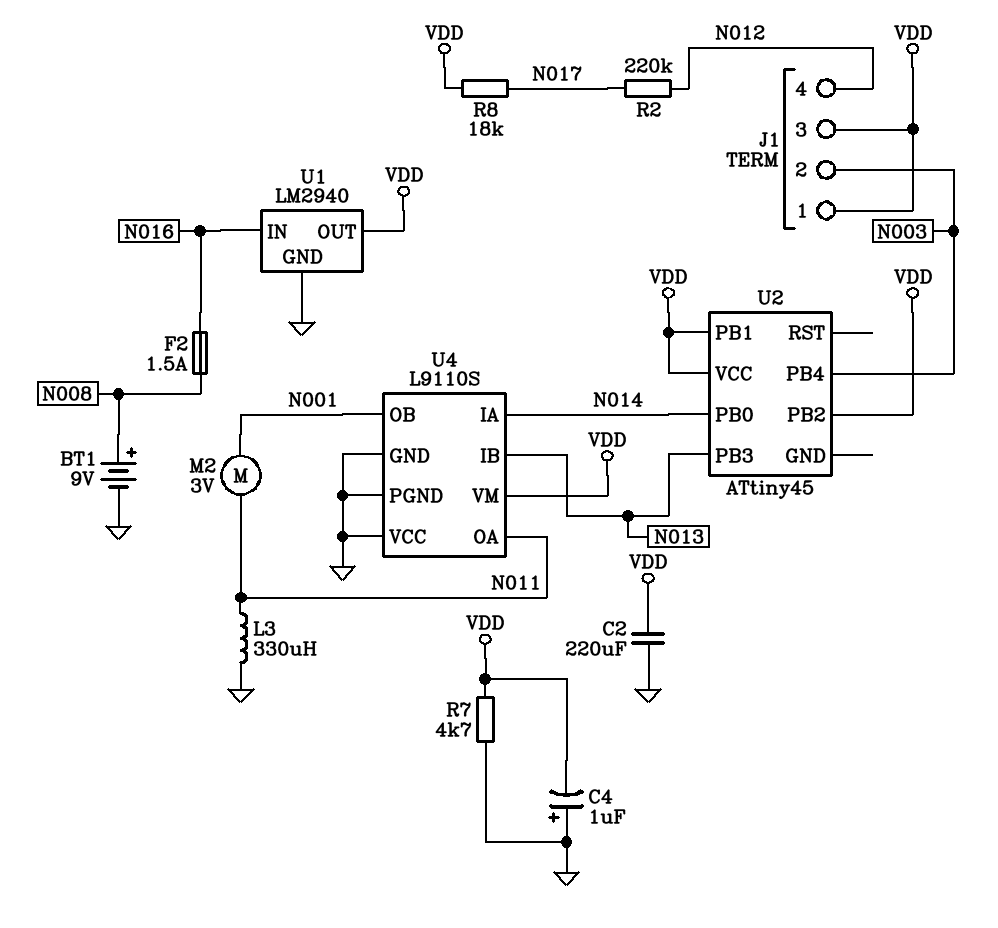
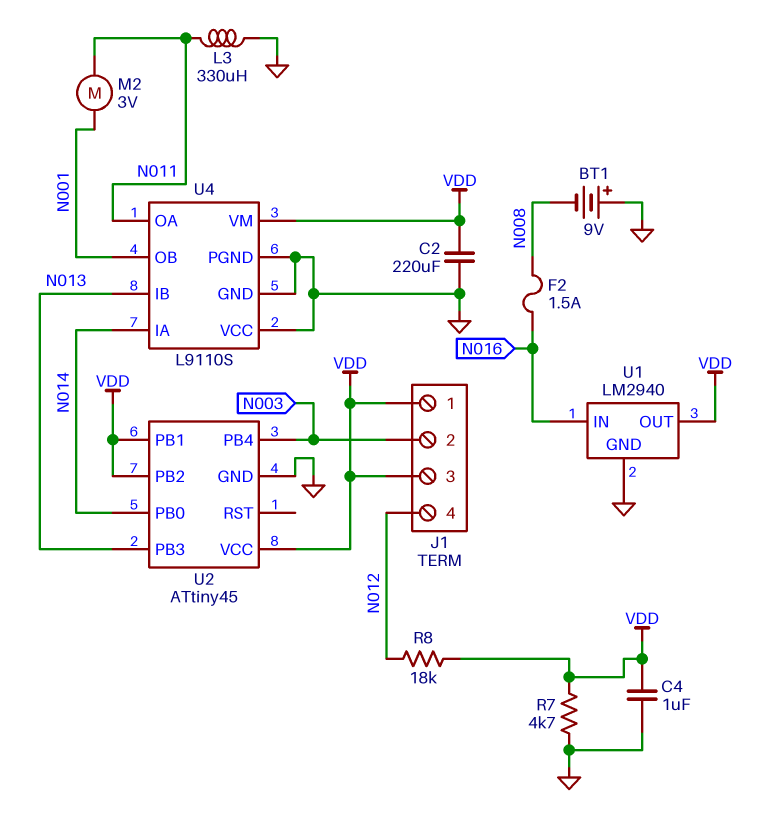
BT1: 9V (plus N008, minus GND) -> 9V (plus GND, minus N008)
C4: 1uF (plus GND, minus VDD) -> 1uF (GND, VDD)
R2: 220k (N012, N017) -> none
R8: 18k (N017, VDD) -> 18k (N012, VDD)
U2 pin GND: none -> GND

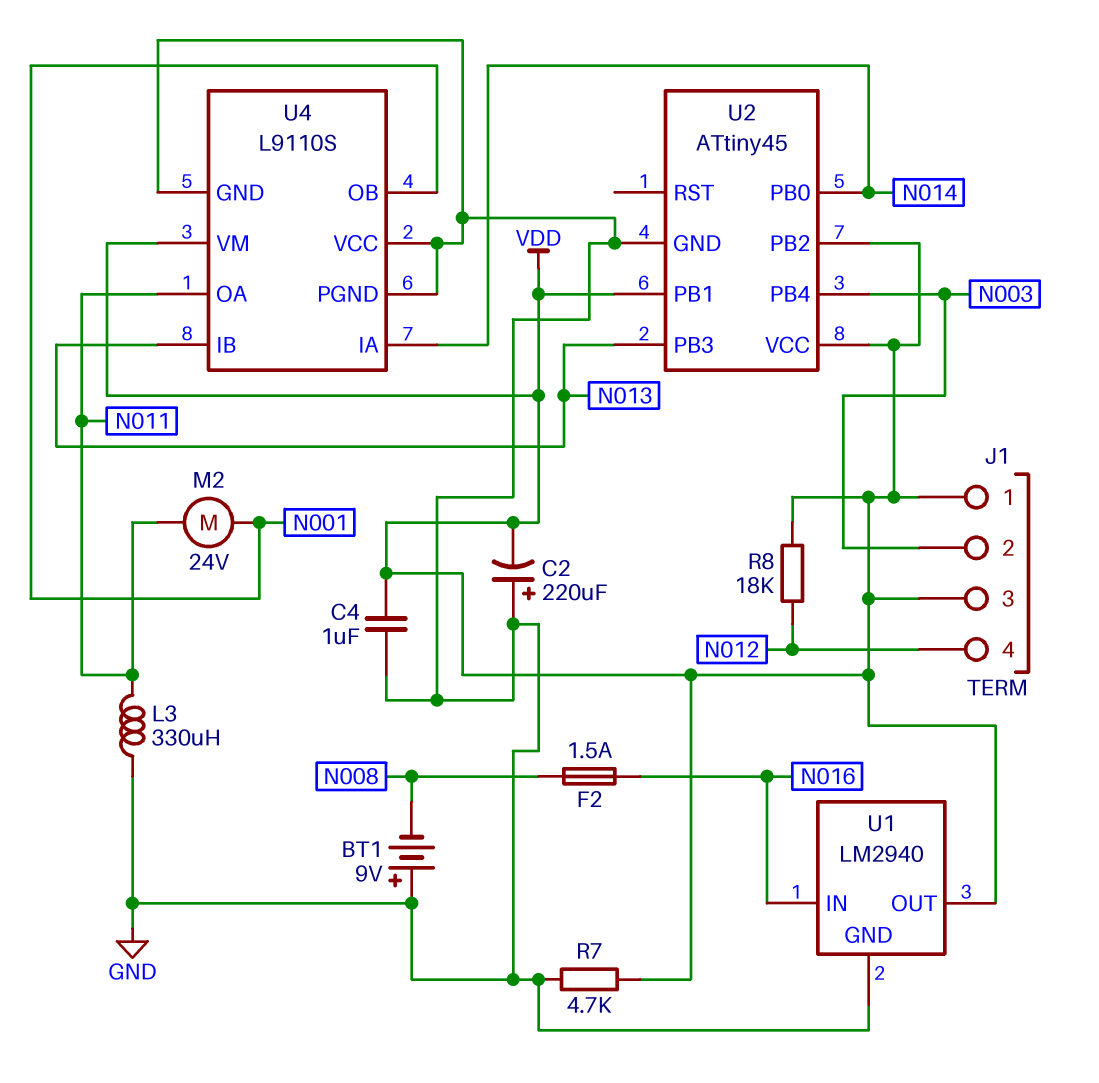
C2: 220uF (GND, VDD) -> 220uF (plus GND, minus VDD)
M2: motor 3V (N001, N011) -> motor 24V (N001, N011)

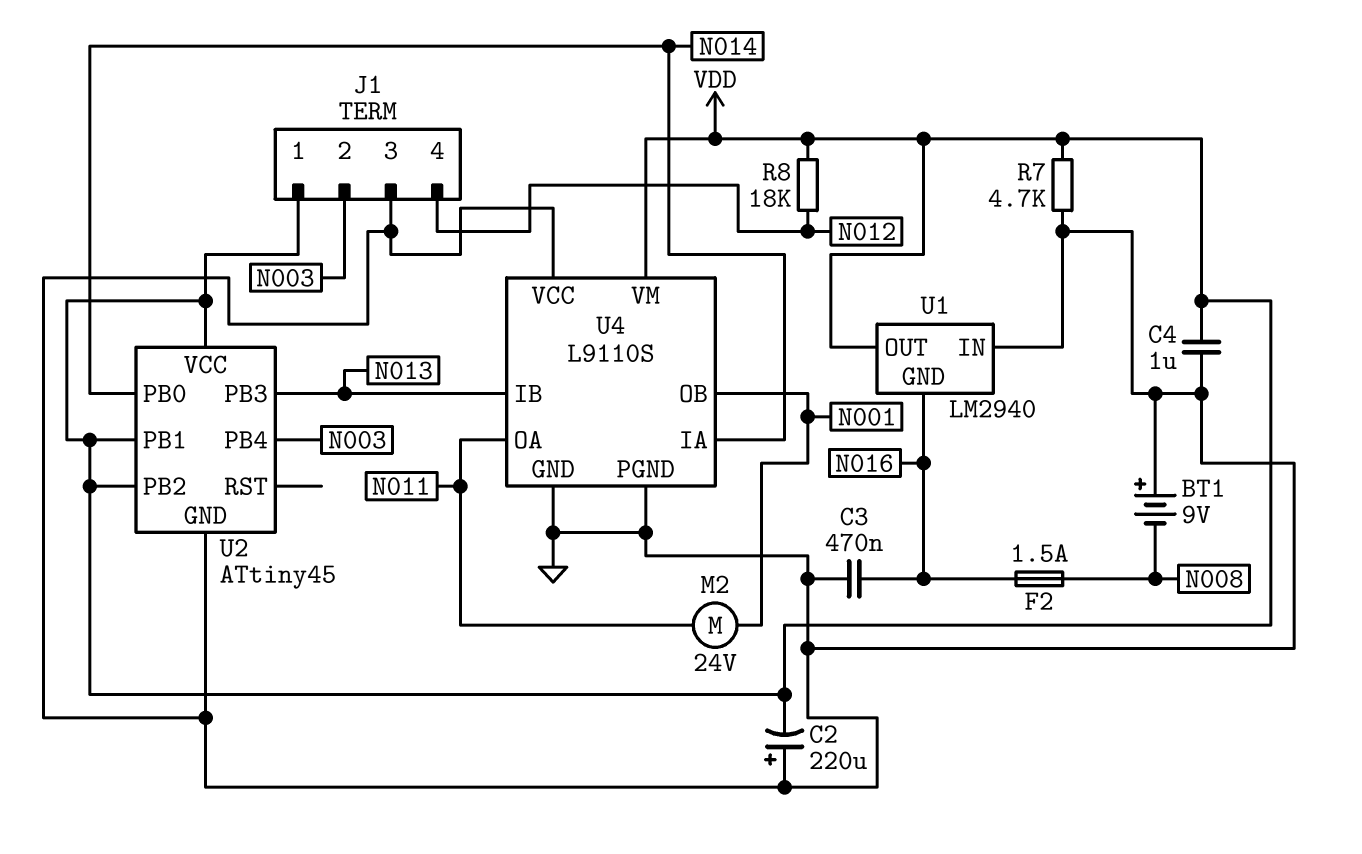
C3: none -> 470nF (GND, N016)
J1 pin 3: VDD -> GND
L3: 330uH (GND, N011) -> none
U1 pin GND: GND -> N016
U1 pin IN: N016 -> GND

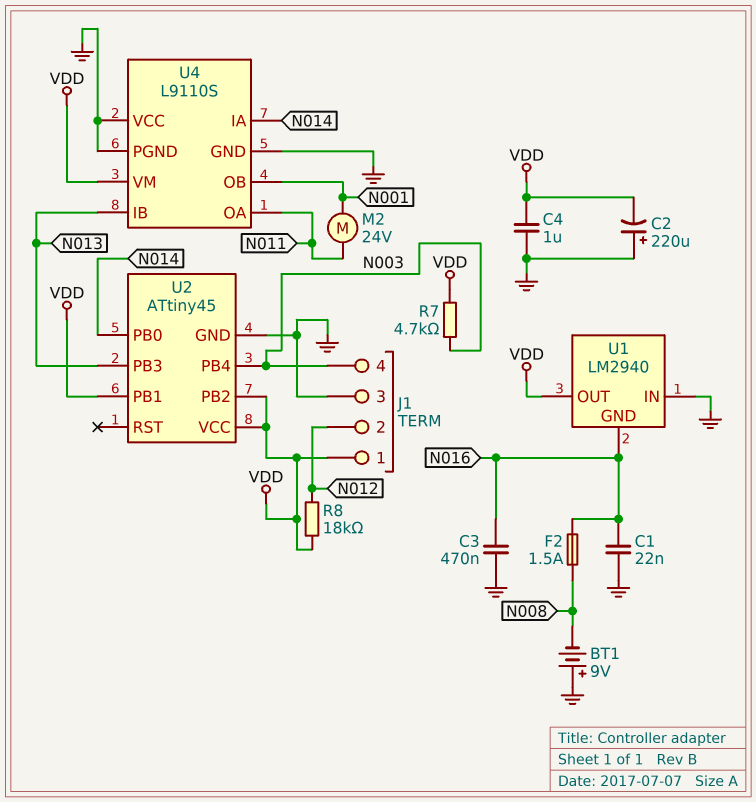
C1: none -> 22nF (GND, N016)
J1 pin 2: N003 -> N012
J1 pin 4: N012 -> N003
R7: 4.7k (GND, VDD) -> 4.7k (N003, VDD)

